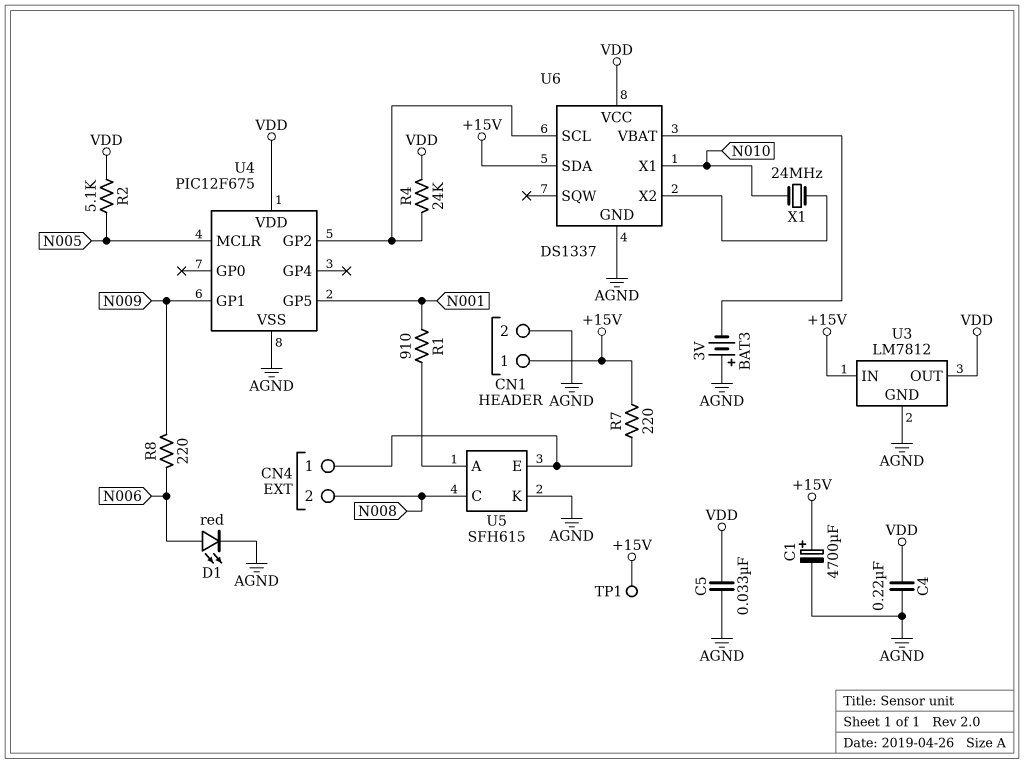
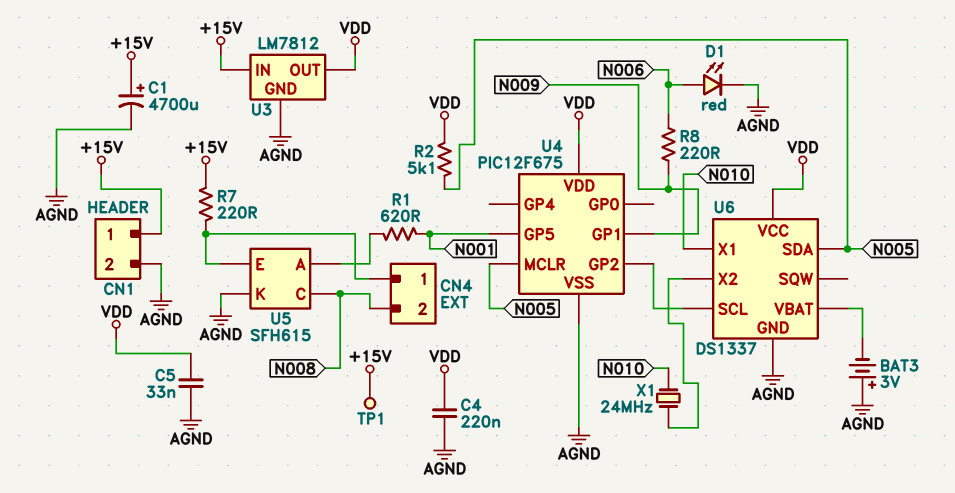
R1: 910 (N001, U5/A) -> 620 (N001, U5/A)
R4: 24k (U4/GP2, VDD) -> none
U6 pin SDA: +15V -> N005

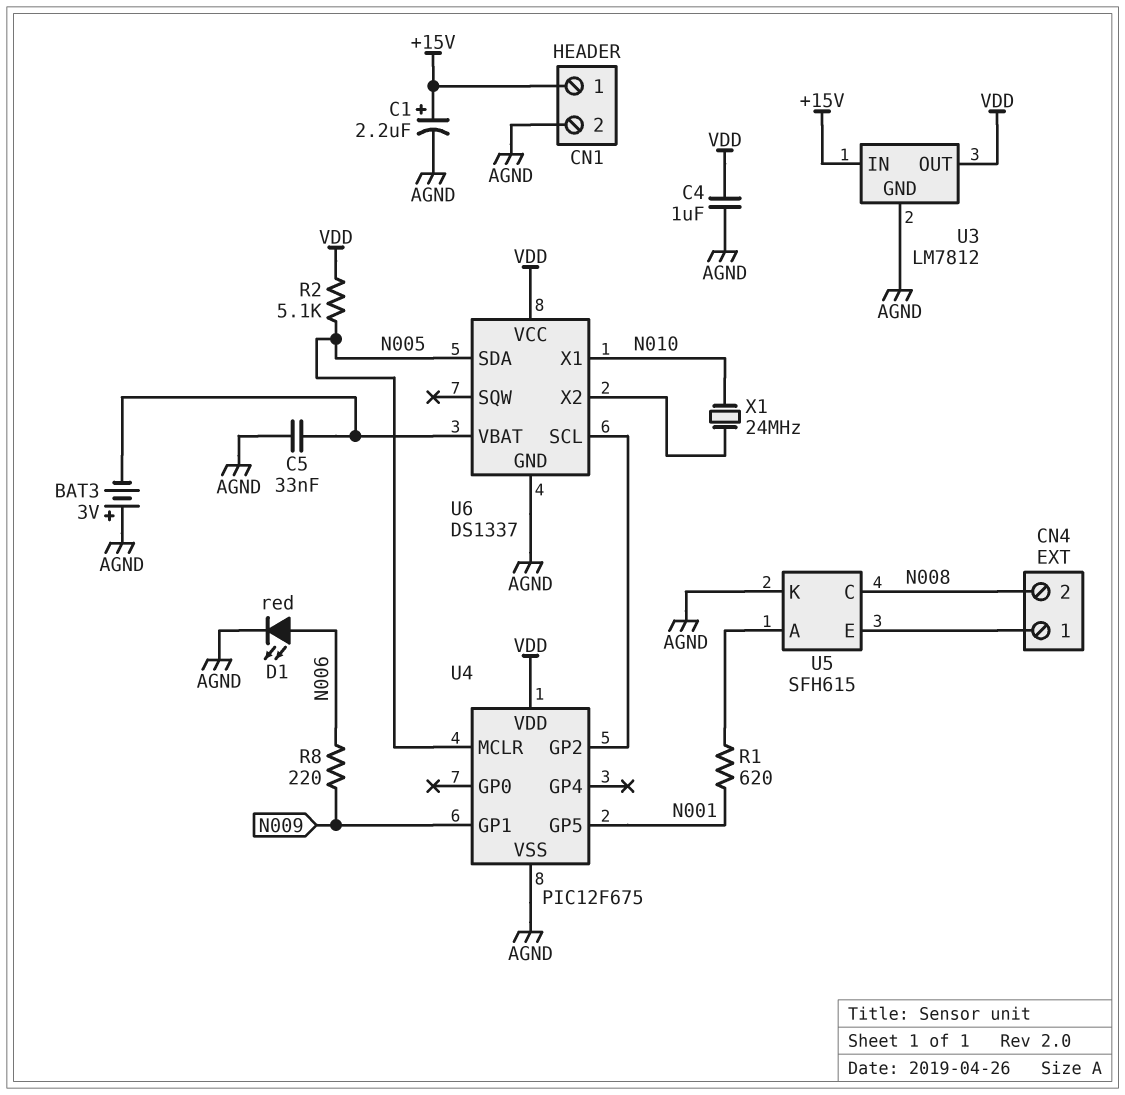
C1: 4700uF (plus +15V, minus AGND) -> 2.2uF (plus +15V, minus AGND)
C4: 220nF (AGND, VDD) -> 1uF (AGND, VDD)
C5: 33nF (AGND, VDD) -> 33nF (AGND, U6/VBAT)
R7: 220 (+15V, CN4/1) -> none
TP1: test point (+15V) -> none

